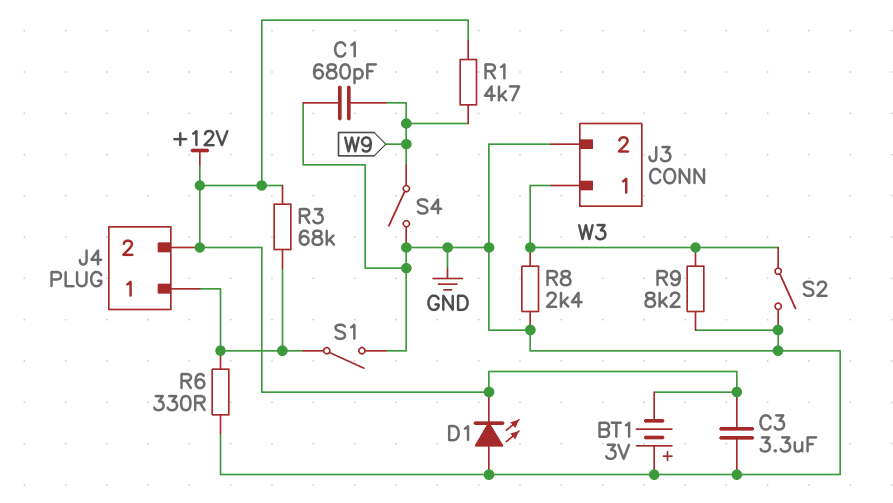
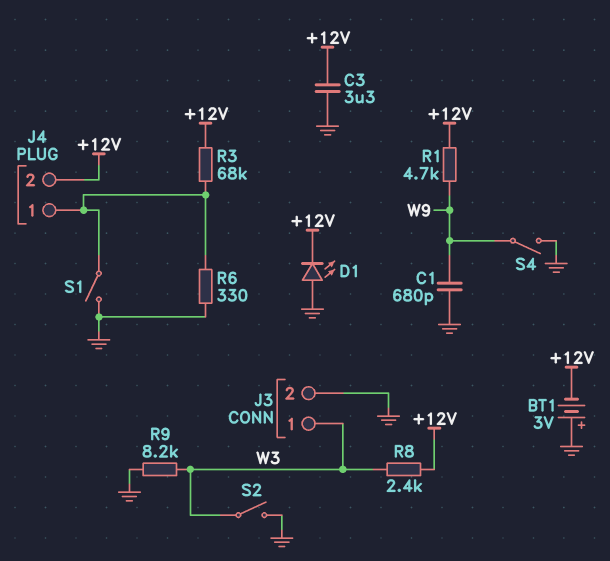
R8: 2.4k (GND, W3) -> 2.4k (+12V, W3)

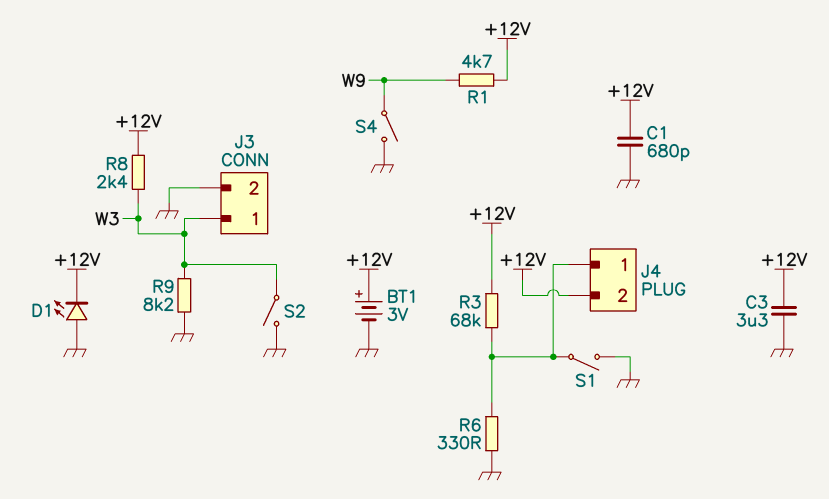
BT1: 3V (plus GND, minus +12V) -> 3V (plus +12V, minus GND)
C1: 680pF (GND, W9) -> 680pF (+12V, GND)

